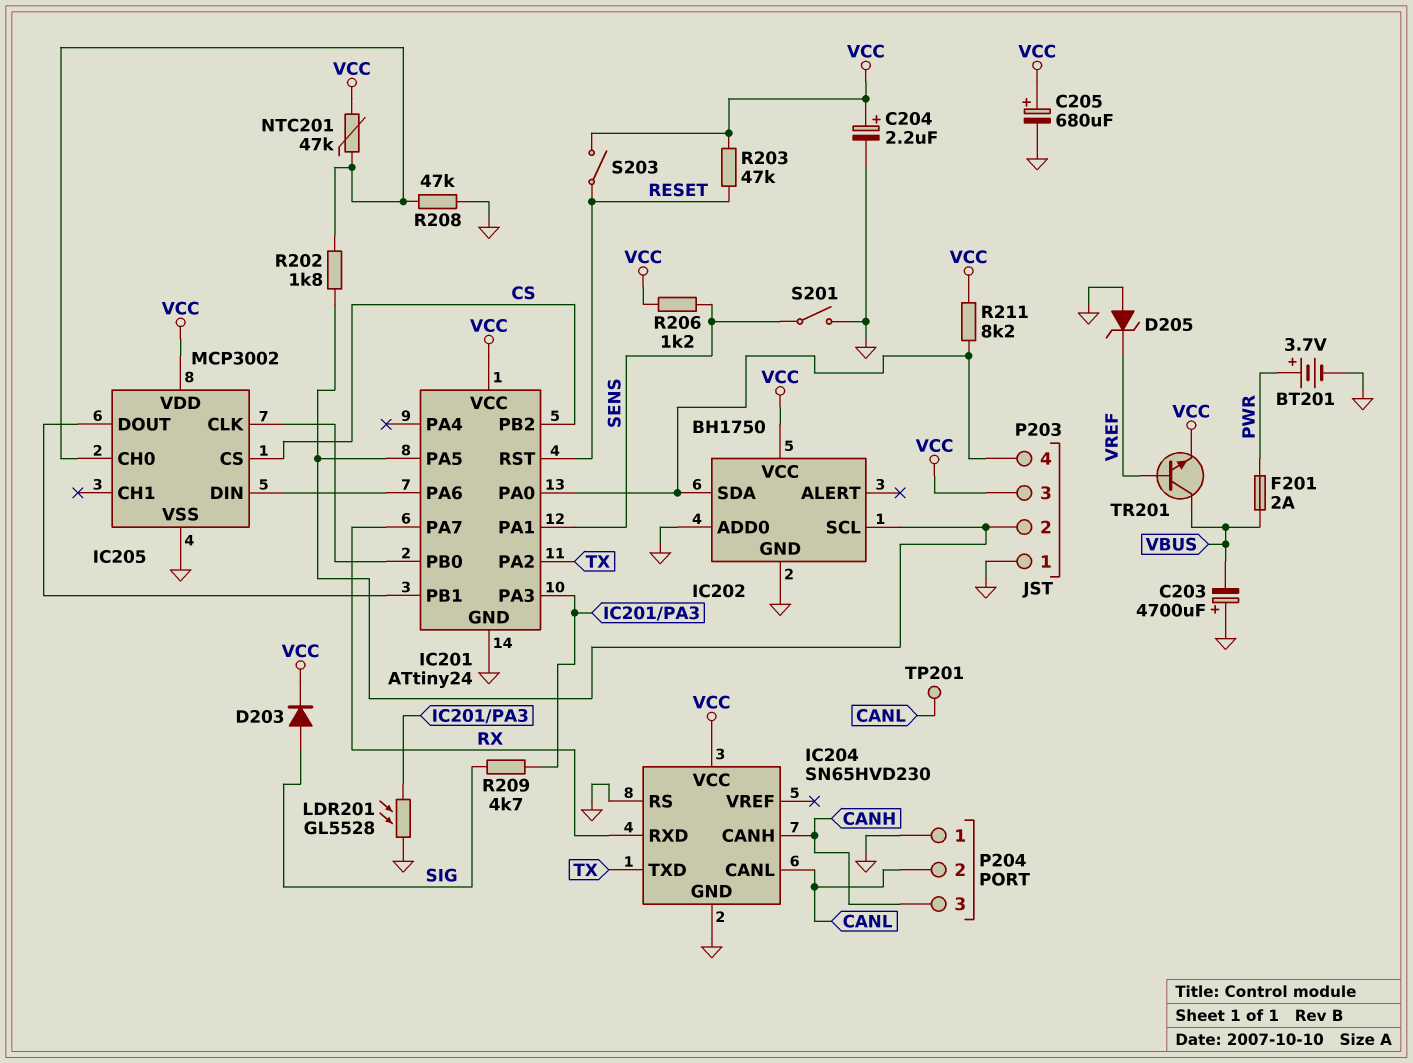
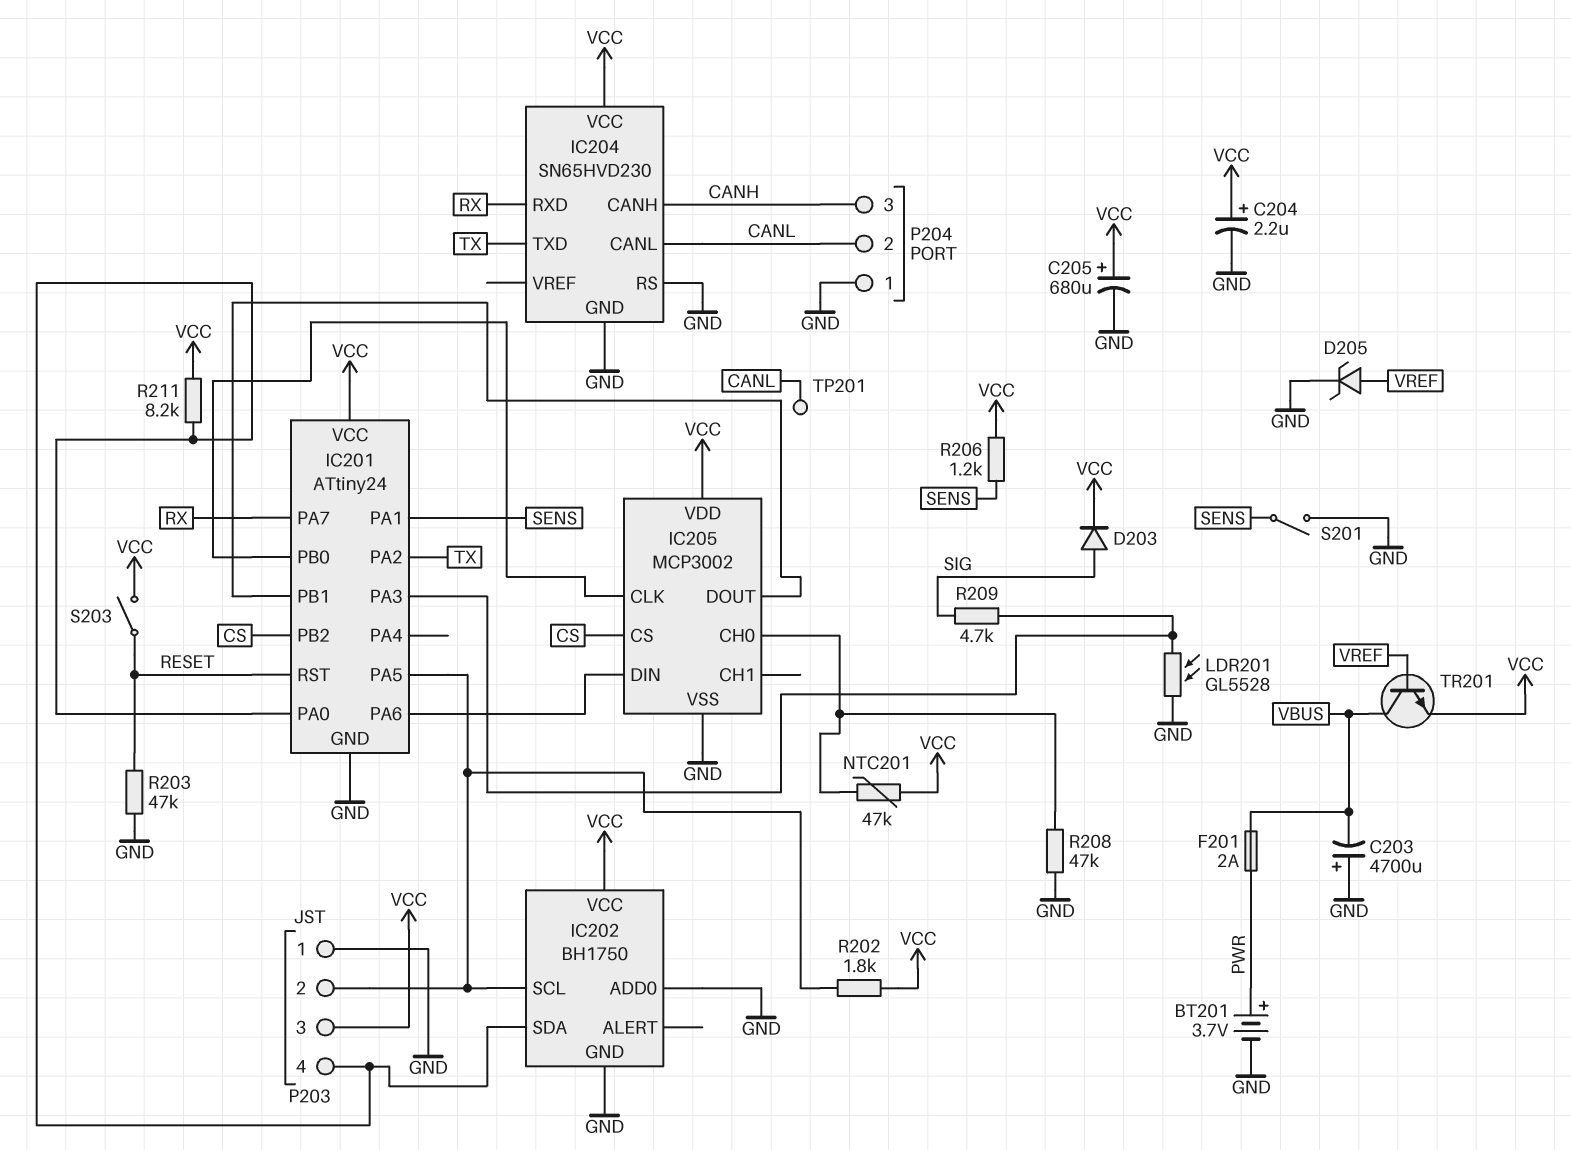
D205: zener (A GND, K VREF) -> zener (A VREF, K GND)
R202: 1.8k (IC201/PA5, IC205/CH0) -> 1.8k (IC201/PA5, VCC)
R203: 47k (RESET, VCC) -> 47k (GND, RESET)

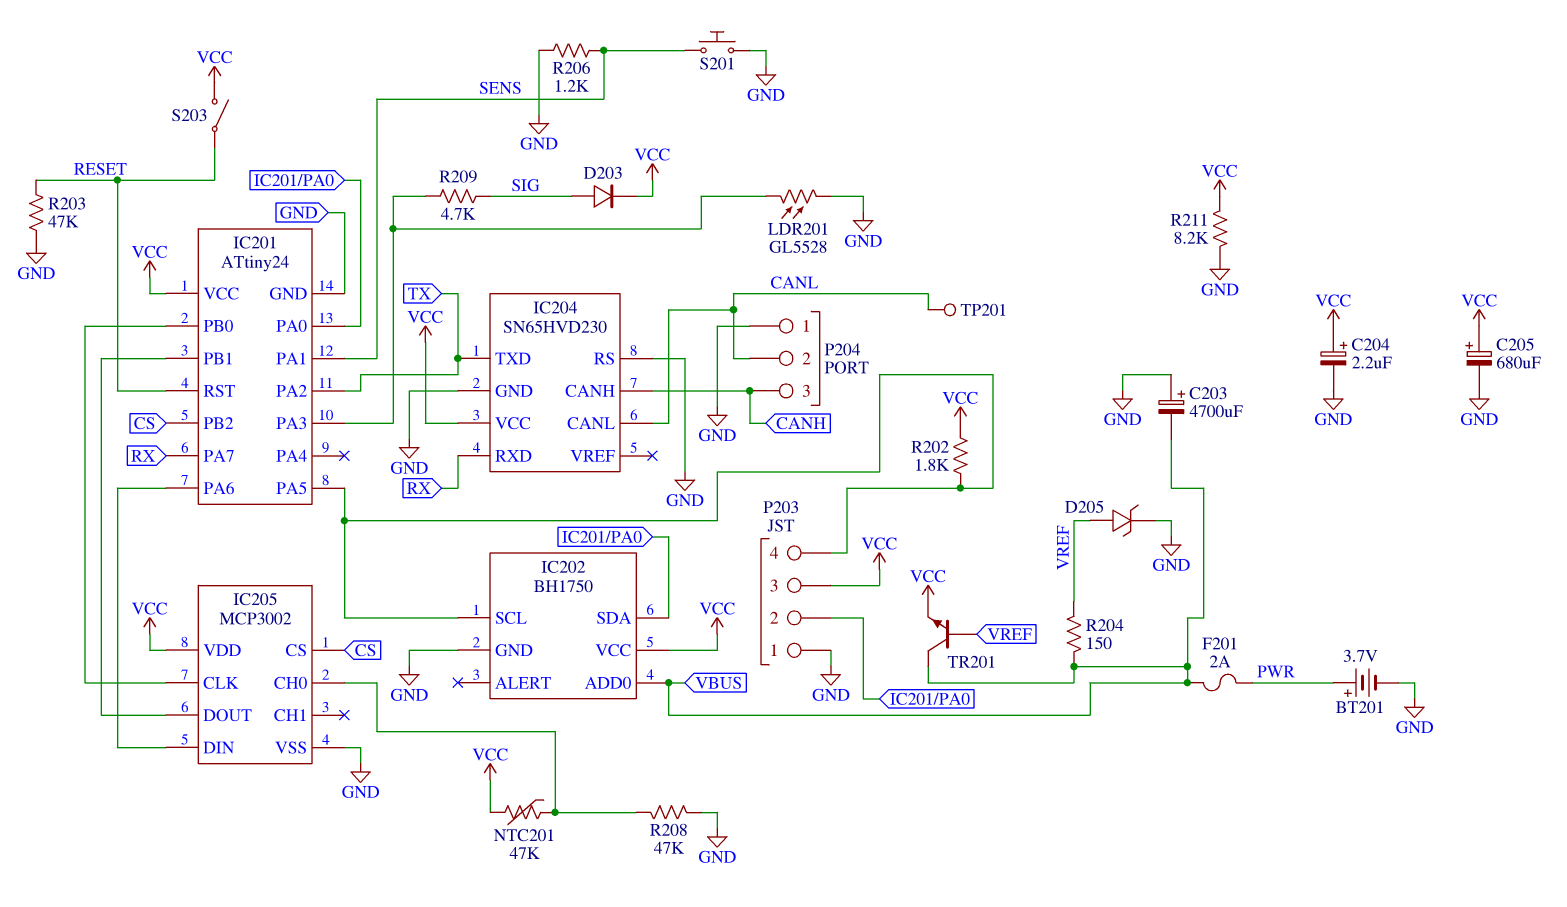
IC202 pin ADD0: GND -> VBUS
P203 pin 2: IC201/PA5 -> IC201/PA0
P203 pin 4: IC201/PA0 -> IC201/PA5
R204: none -> 150 (VBUS, VREF)
R206: 1.2k (SENS, VCC) -> 1.2k (GND, SENS)
R211: 8.2k (IC201/PA0, VCC) -> 8.2k (GND, VCC)
S201: switch (GND, SENS) -> button (GND, SENS)

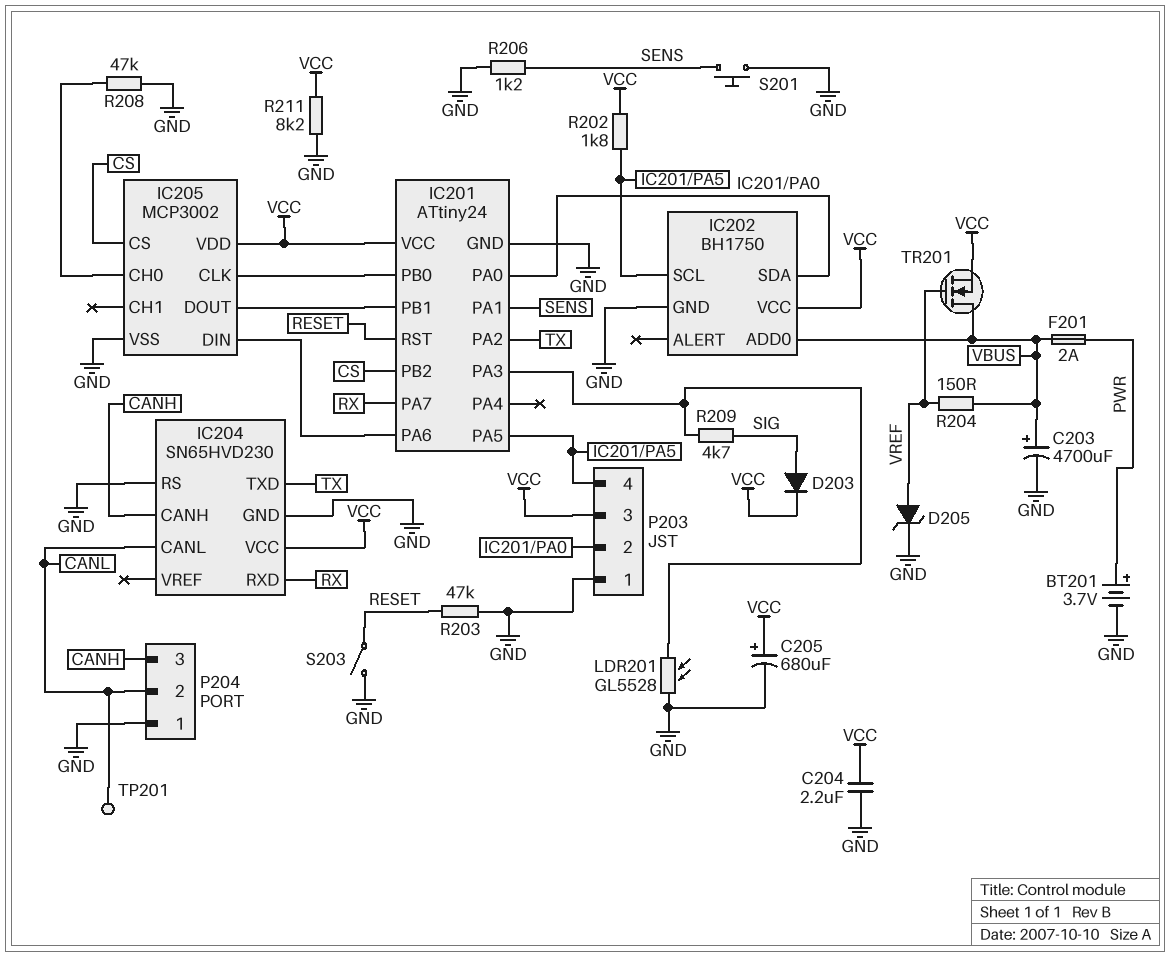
C203: 4700uF (plus GND, minus VBUS) -> 4700uF (plus VBUS, minus GND)
C204: 2.2uF (plus VCC, minus GND) -> 2.2uF (GND, VCC)
NTC201: 47k (IC205/CH0, VCC) -> none
S203: switch (RESET, VCC) -> switch (GND, RESET)
TR201: NPN (B VREF, C VBUS, E VCC) -> NMOS (G VREF, D VBUS, S VCC)

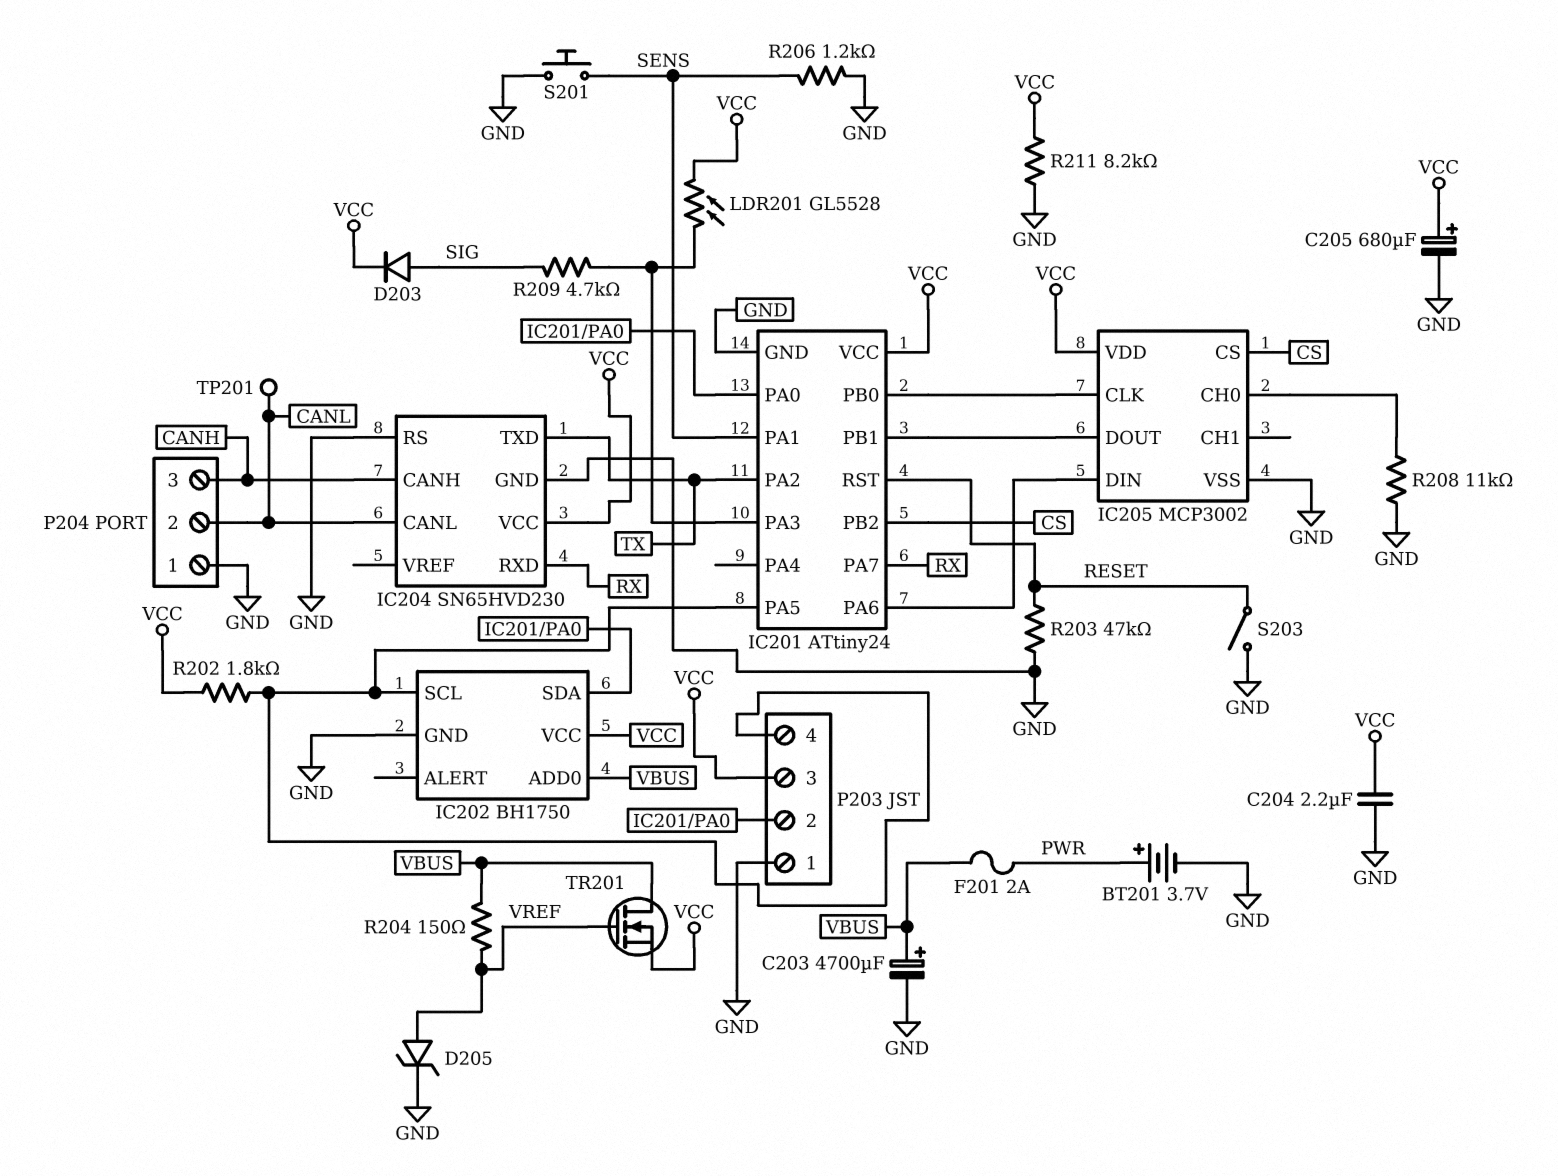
LDR201: GL5528 (GND, IC201/PA3) -> GL5528 (IC201/PA3, VCC)
R208: 47k (GND, IC205/CH0) -> 11k (GND, IC205/CH0)

